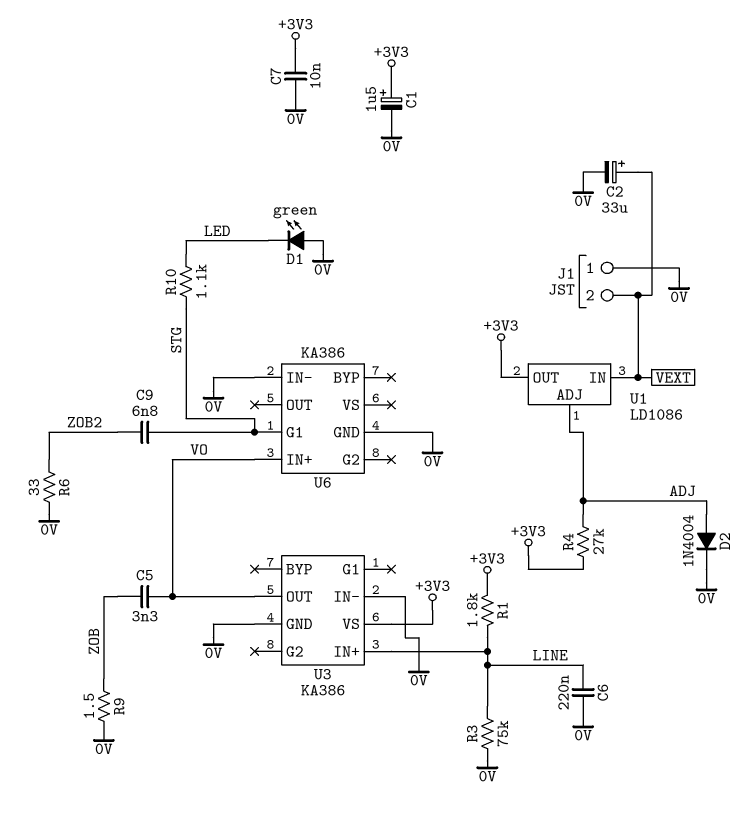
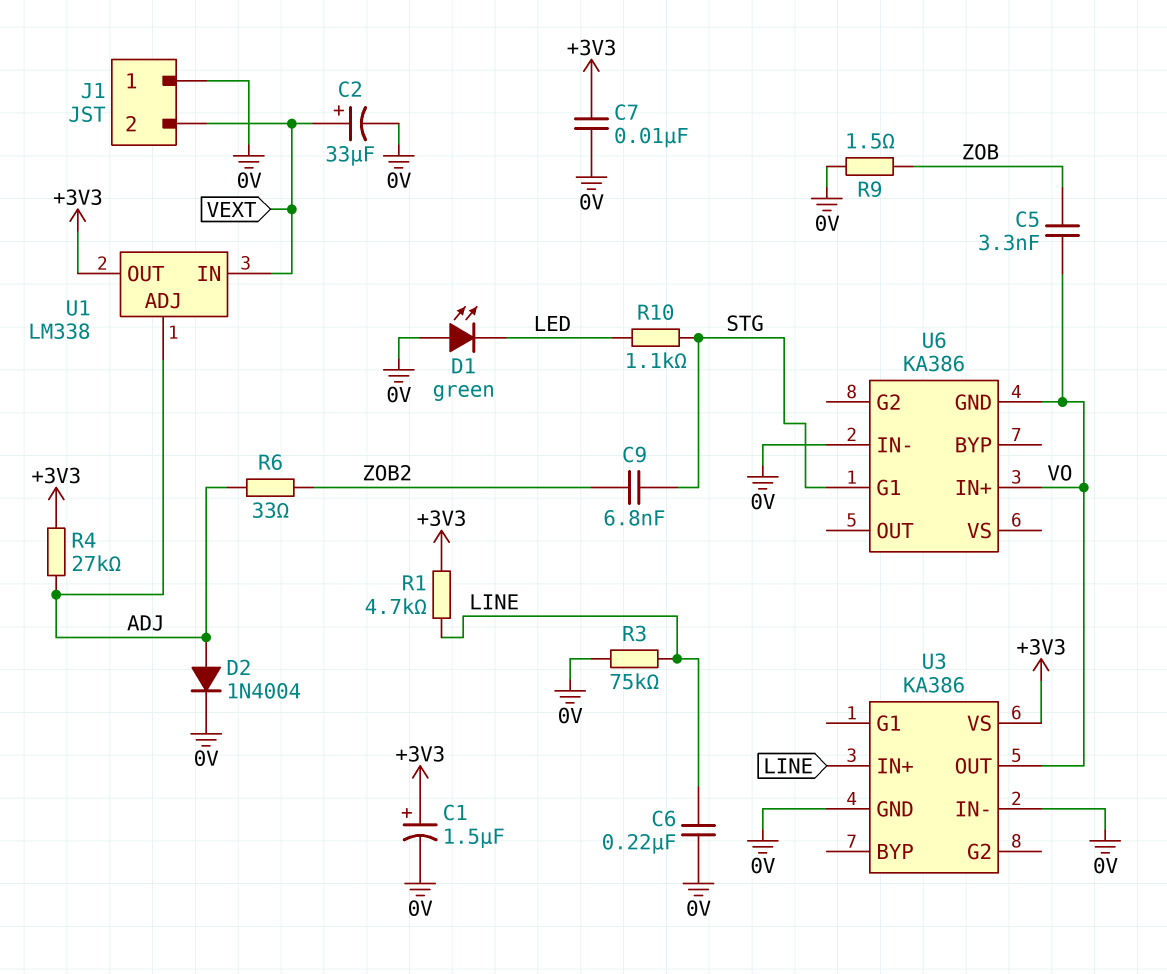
R1: 1.8k (+3V3, LINE) -> 4.7k (+3V3, LINE)
R6: 33 (0V, ZOB2) -> 33 (ADJ, ZOB2)
U1: LD1086 -> LM338
U6 pin GND: 0V -> VO

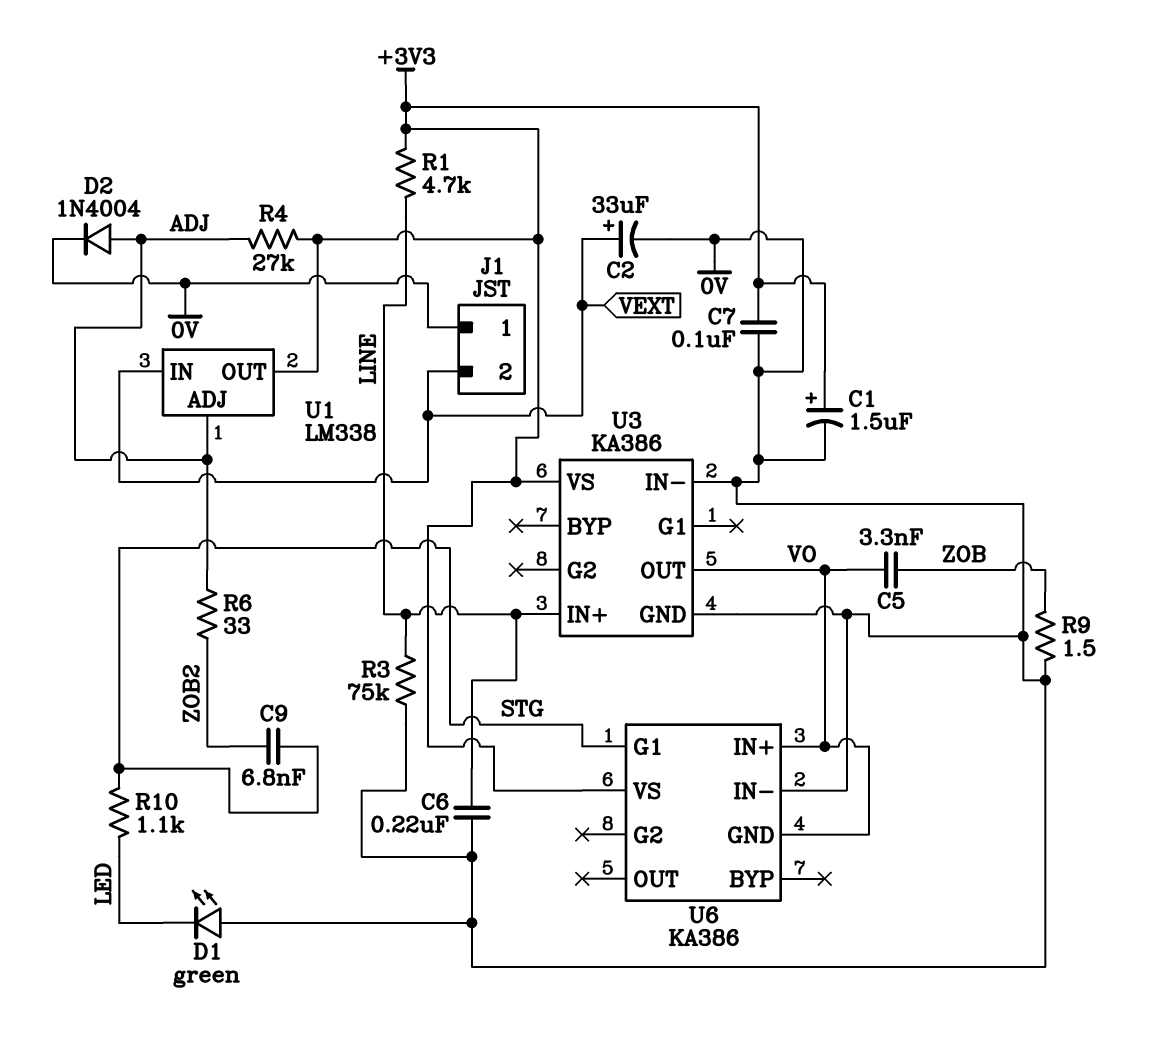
C7: 10nF (+3V3, 0V) -> 100nF (+3V3, 0V)
U6 pin VS: none -> +3V3

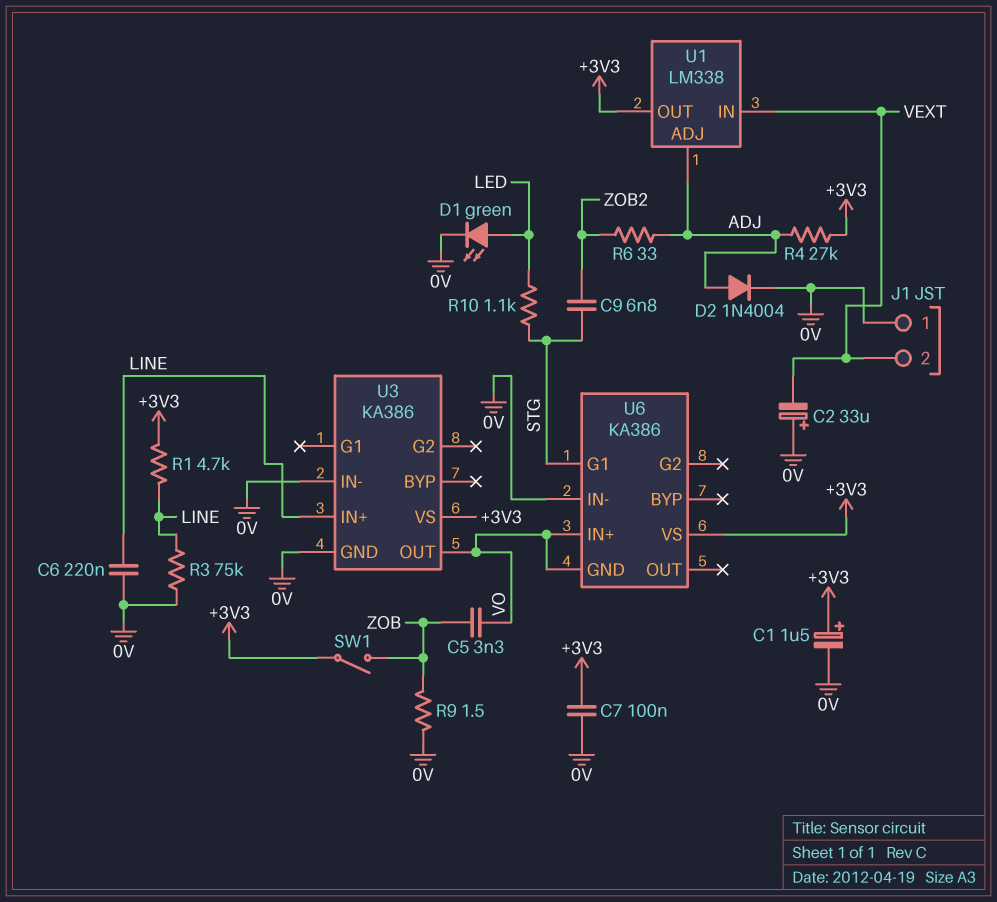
C2: 33uF (plus VEXT, minus 0V) -> 33uF (plus 0V, minus VEXT)
D1: LED green (A 0V, K LED) -> LED green (A LED, K 0V)
SW1: none -> switch (+3V3, ZOB)

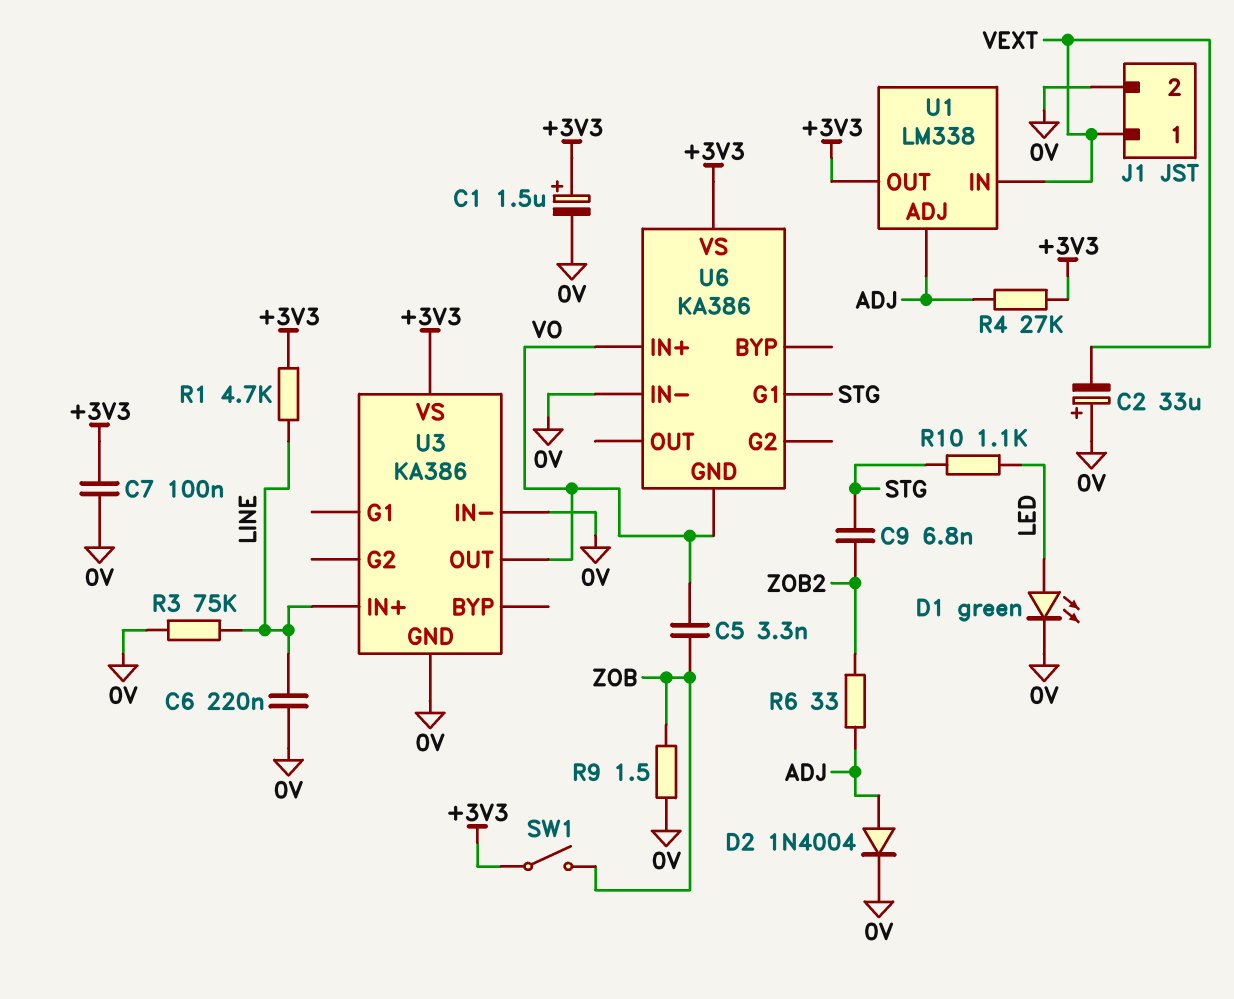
J1 pin 1: 0V -> VEXT
J1 pin 2: VEXT -> 0V

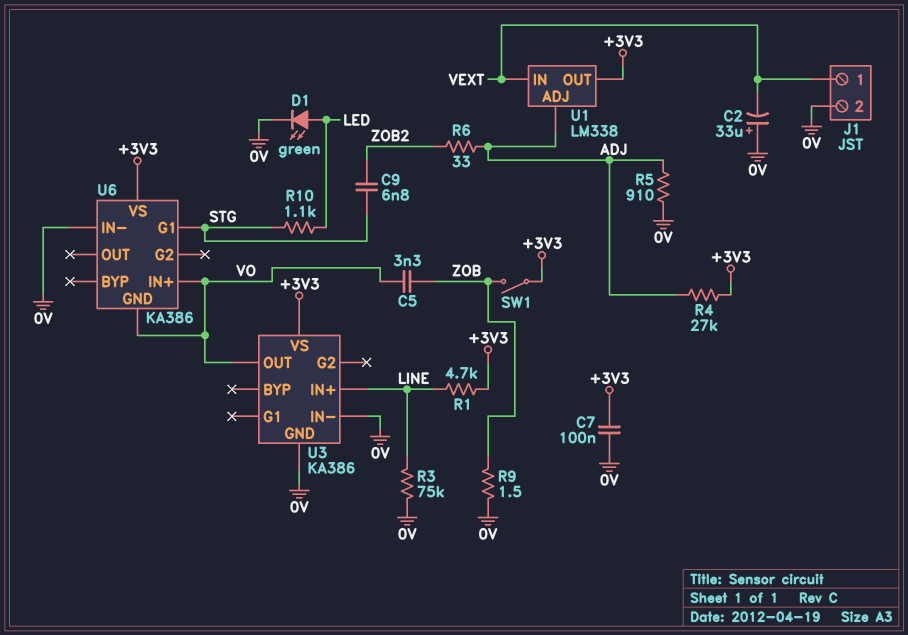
C1: 1.5uF (plus +3V3, minus 0V) -> none
C6: 220nF (0V, LINE) -> none
D2: diode 1N4004 (A ADJ, K 0V) -> none
R5: none -> 910 (0V, ADJ)

